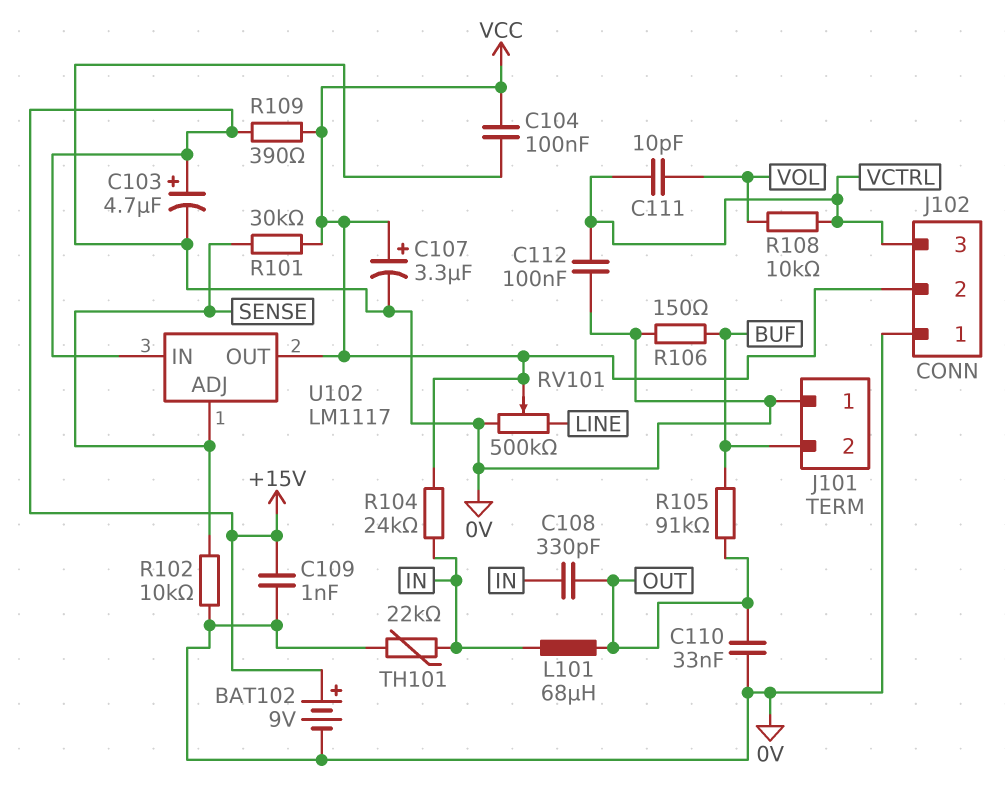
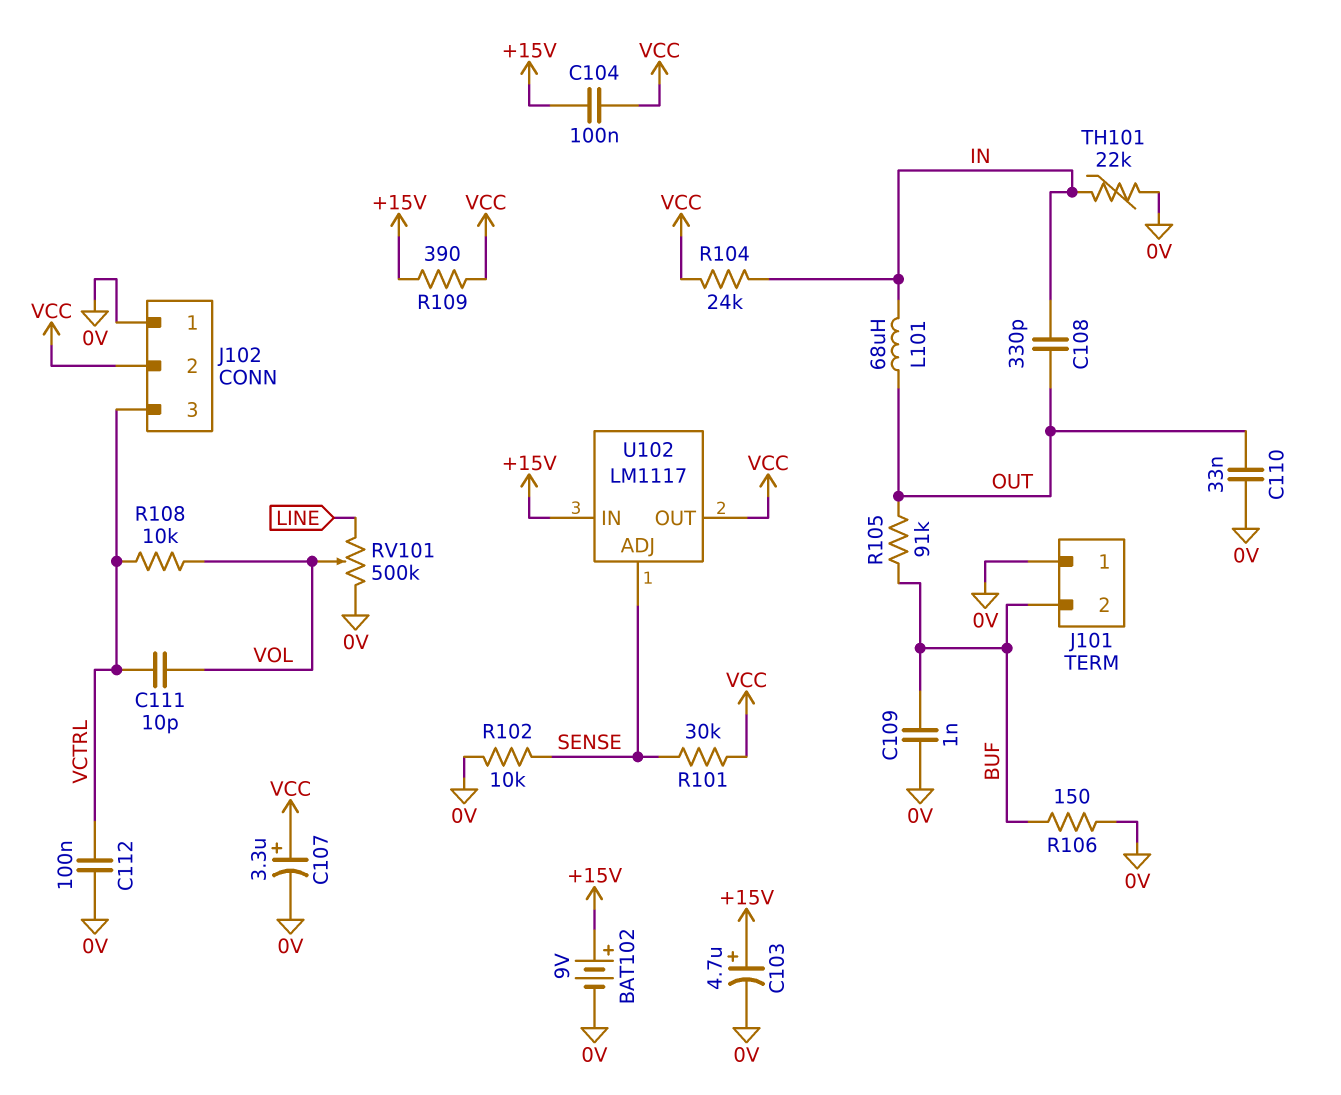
C104: 100nF (0V, VCC) -> 100nF (+15V, VCC)
C109: 1nF (+15V, 0V) -> 1nF (0V, BUF)
RV101: 500k (0V, LINE, wiper VCC) -> 500k (0V, LINE, wiper VOL)

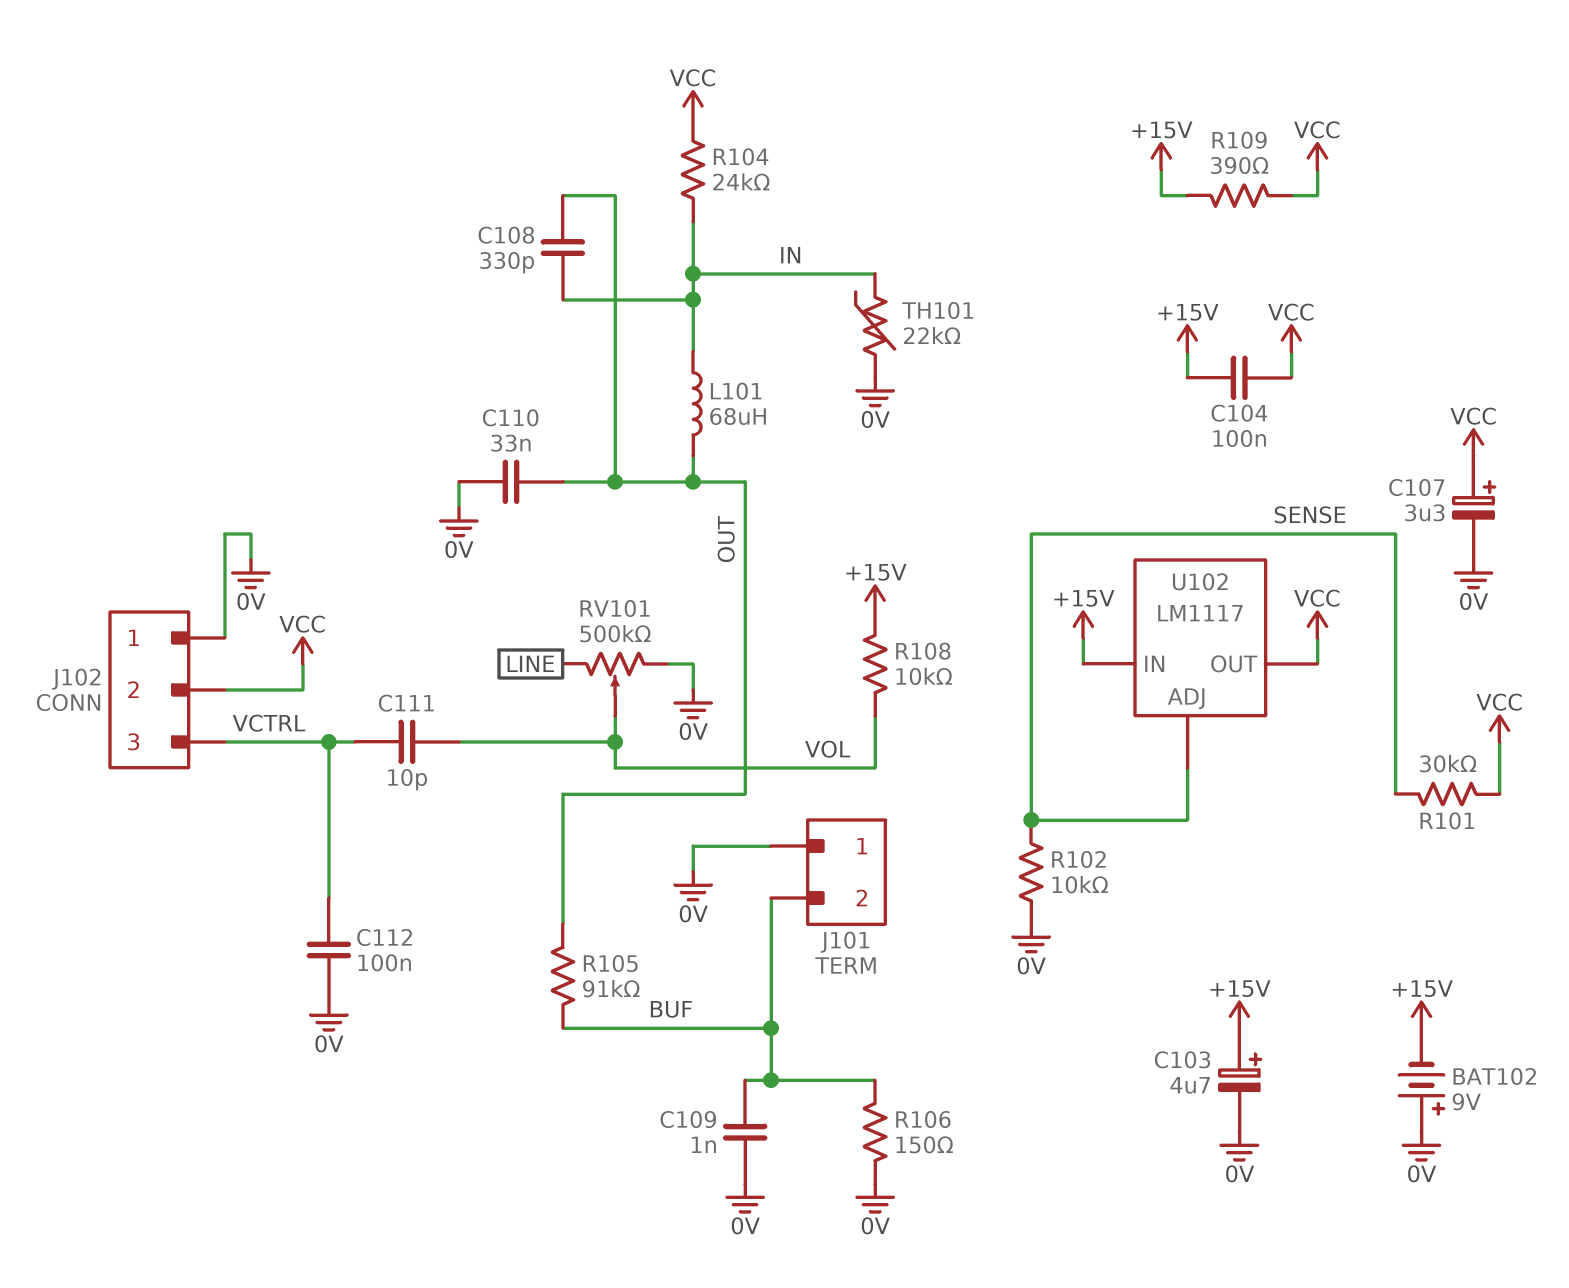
BAT102: 9V (plus +15V, minus 0V) -> 9V (plus 0V, minus +15V)
R108: 10k (VCTRL, VOL) -> 10k (+15V, VOL)

